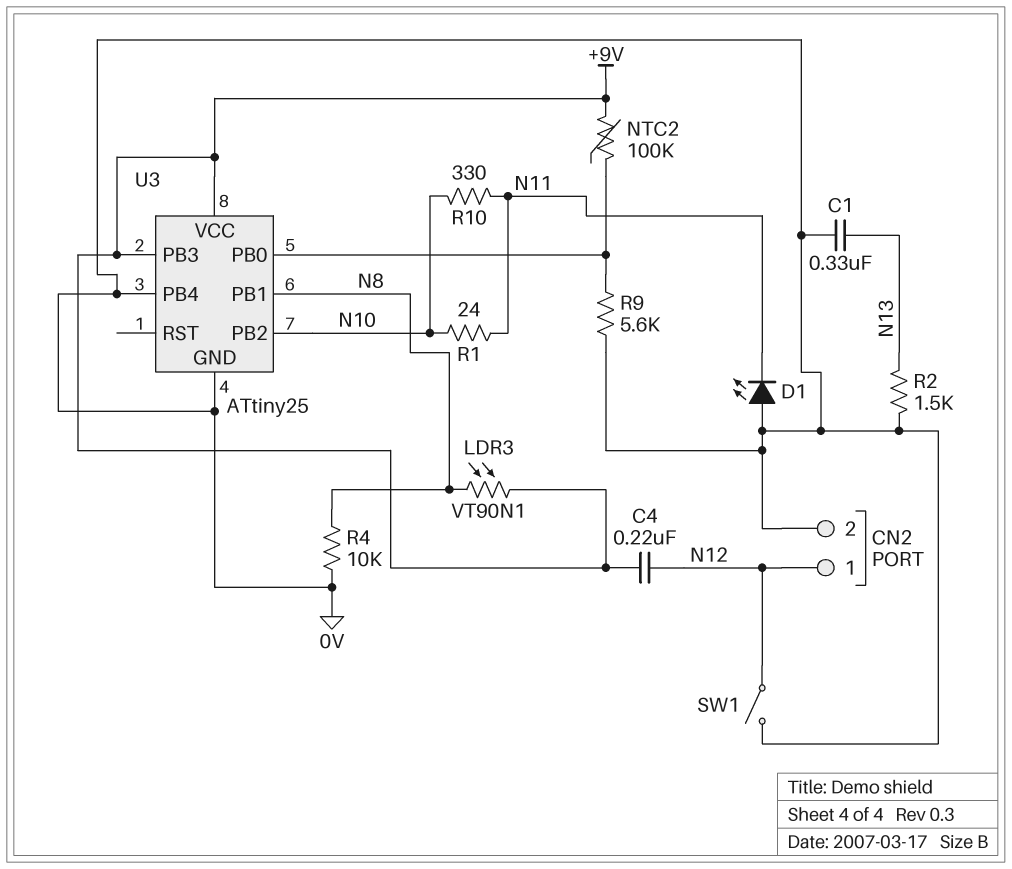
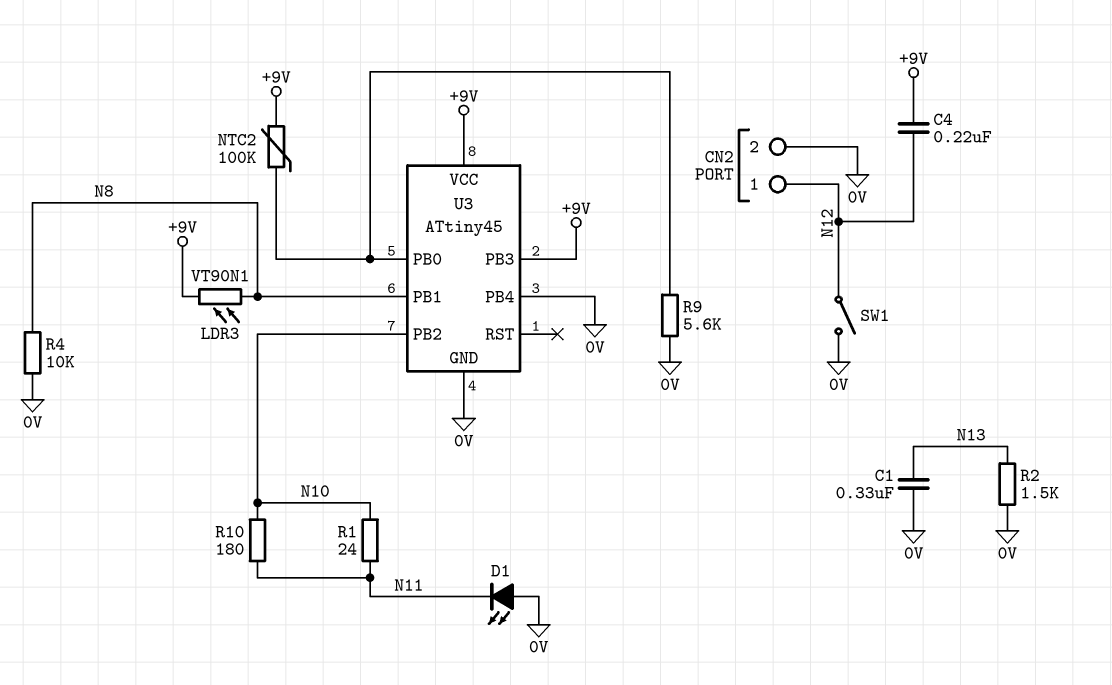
R10: 330 (N10, N11) -> 180 (N10, N11)
U3: ATtiny25 -> ATtiny45

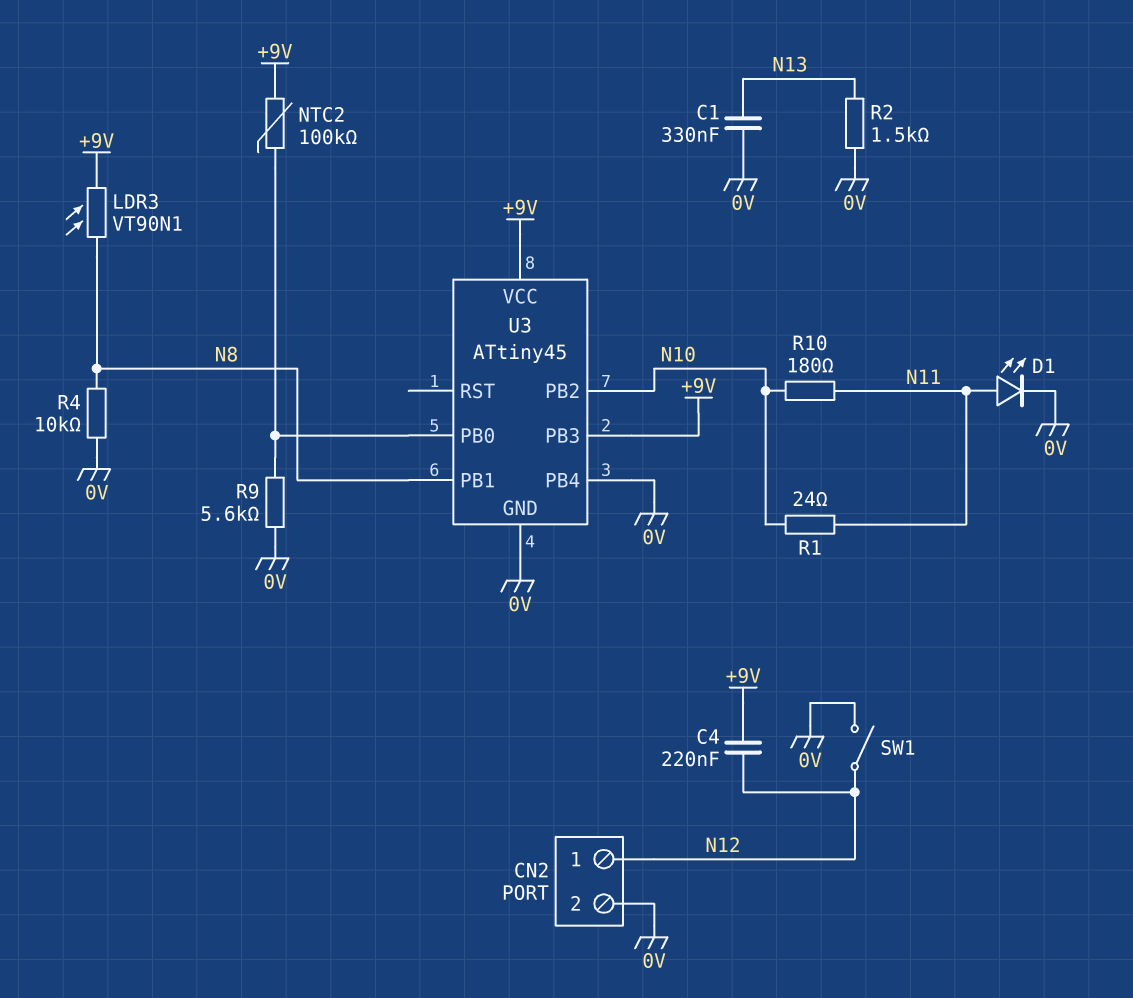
D1: LED (A 0V, K N11) -> LED (A N11, K 0V)

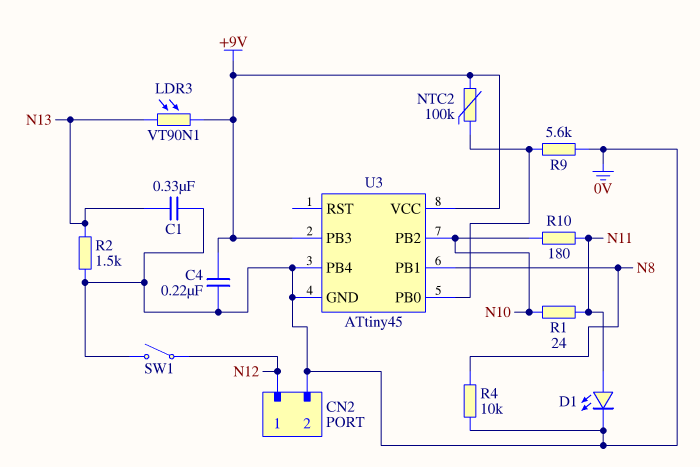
C4: 220nF (+9V, N12) -> 220nF (+9V, 0V)
LDR3: VT90N1 (+9V, N8) -> VT90N1 (+9V, N13)

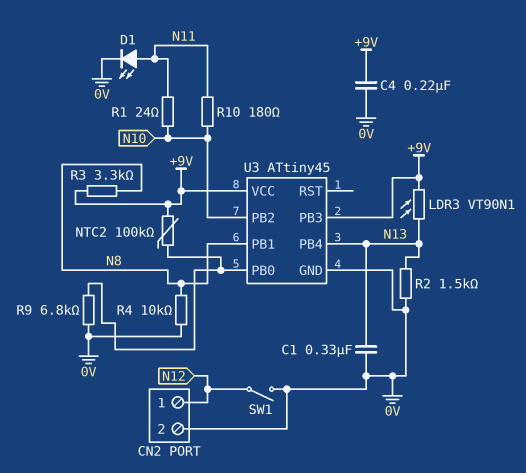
R3: none -> 3.3k (+9V, N8)
R9: 5.6k (0V, U3/PB0) -> 6.8k (0V, U3/PB0)
U3 pin PB4: 0V -> N13

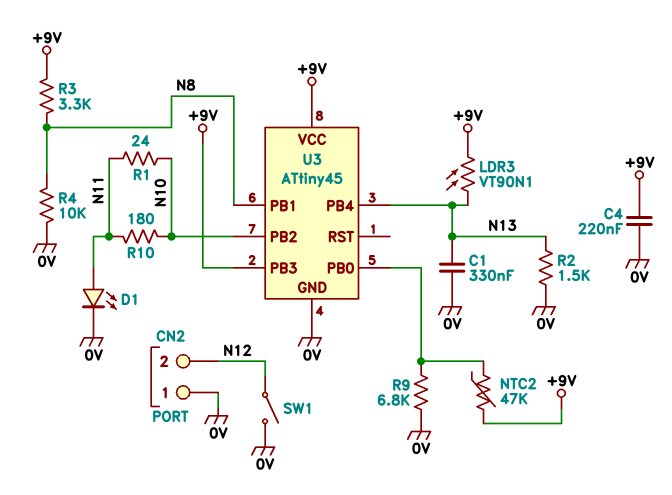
CN2 pin 1: N12 -> 0V
CN2 pin 2: 0V -> N12
NTC2: 100k (+9V, U3/PB0) -> 47k (+9V, U3/PB0)

